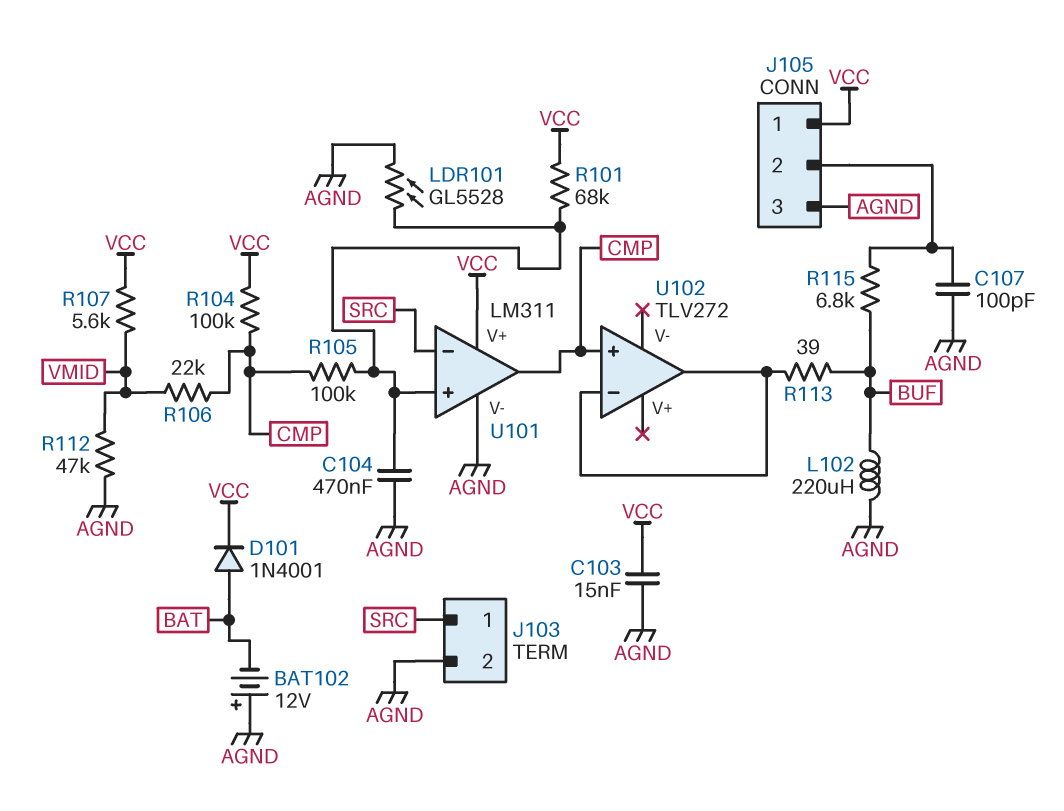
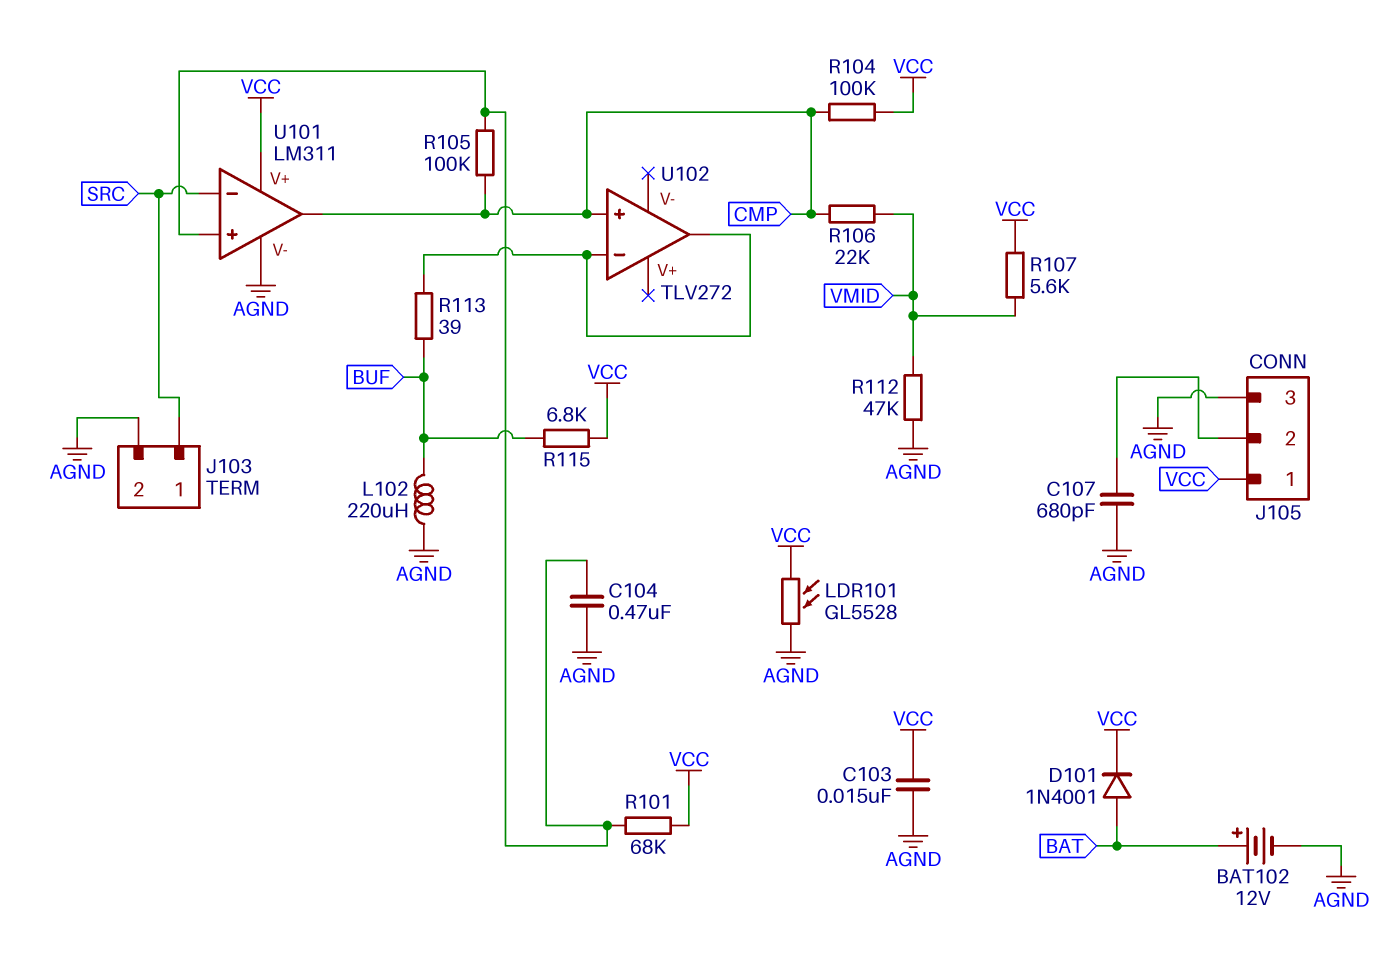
BAT102: 12V (plus AGND, minus BAT) -> 12V (plus BAT, minus AGND)
C107: 100pF (AGND, J105/2) -> 680pF (AGND, J105/2)
LDR101: GL5528 (AGND, U101/in+) -> GL5528 (AGND, VCC)
R115: 6.8k (BUF, J105/2) -> 6.8k (BUF, VCC)

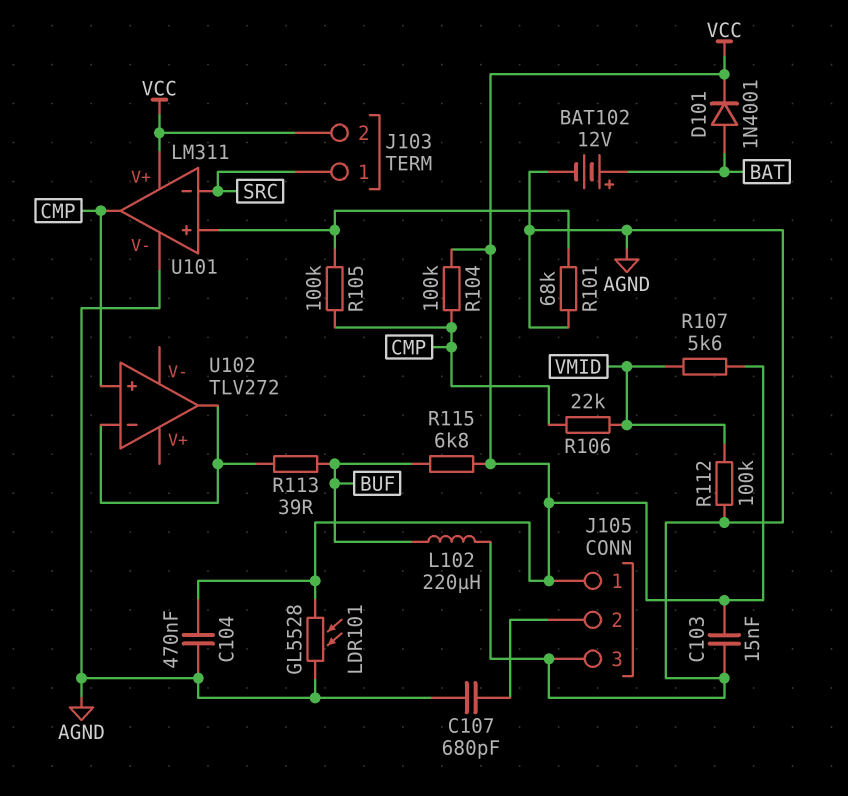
C104: 470nF (AGND, U101/in+) -> 470nF (AGND, VCC)
J103 pin 2: AGND -> VCC
R101: 68k (U101/in+, VCC) -> 68k (AGND, U101/in+)
R112: 47k (AGND, VMID) -> 100k (AGND, VMID)

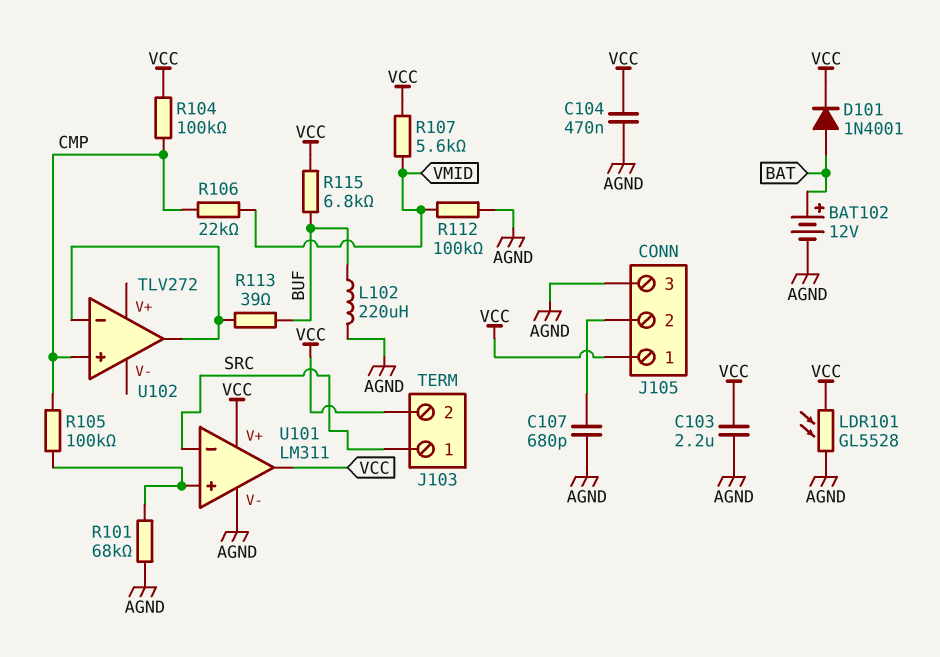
C103: 15nF (AGND, VCC) -> 2.2uF (AGND, VCC)
U101 pin out: CMP -> VCC

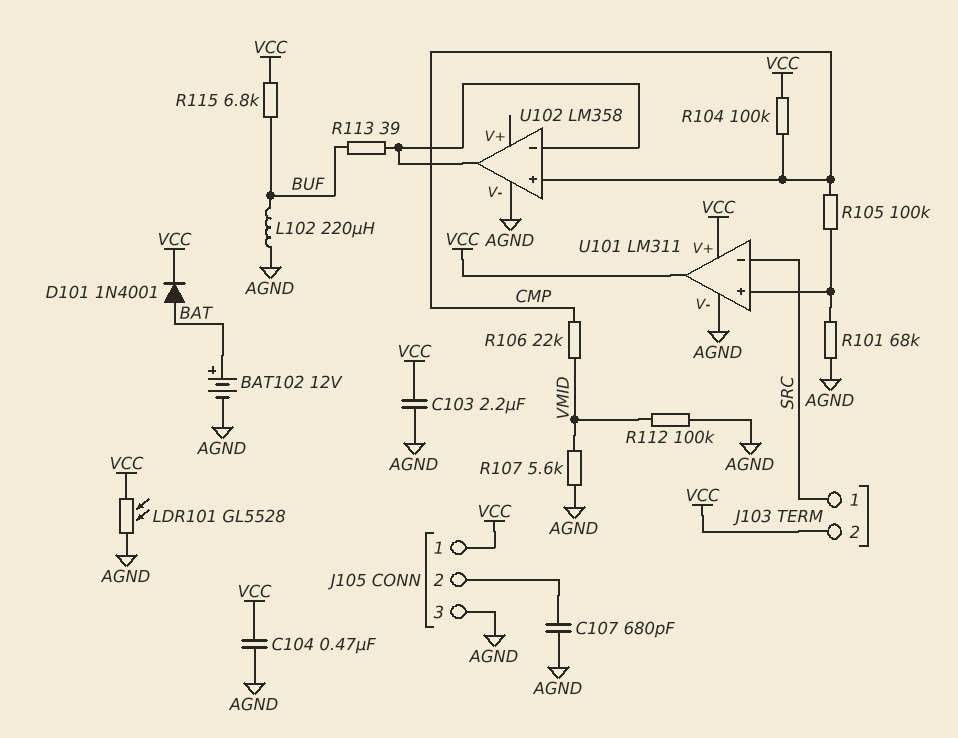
R107: 5.6k (VCC, VMID) -> 5.6k (AGND, VMID)
U102: TLV272 -> LM358
U102 pin V-: none -> AGND

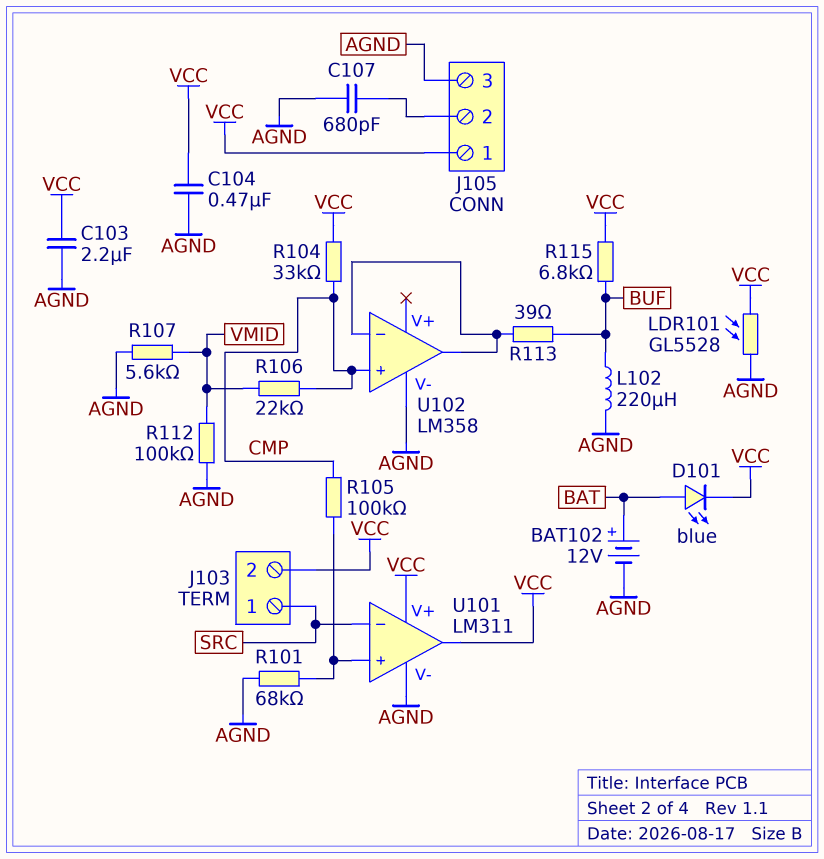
D101: diode 1N4001 (A BAT, K VCC) -> LED blue (A BAT, K VCC)
R104: 100k (CMP, VCC) -> 33k (CMP, VCC)

